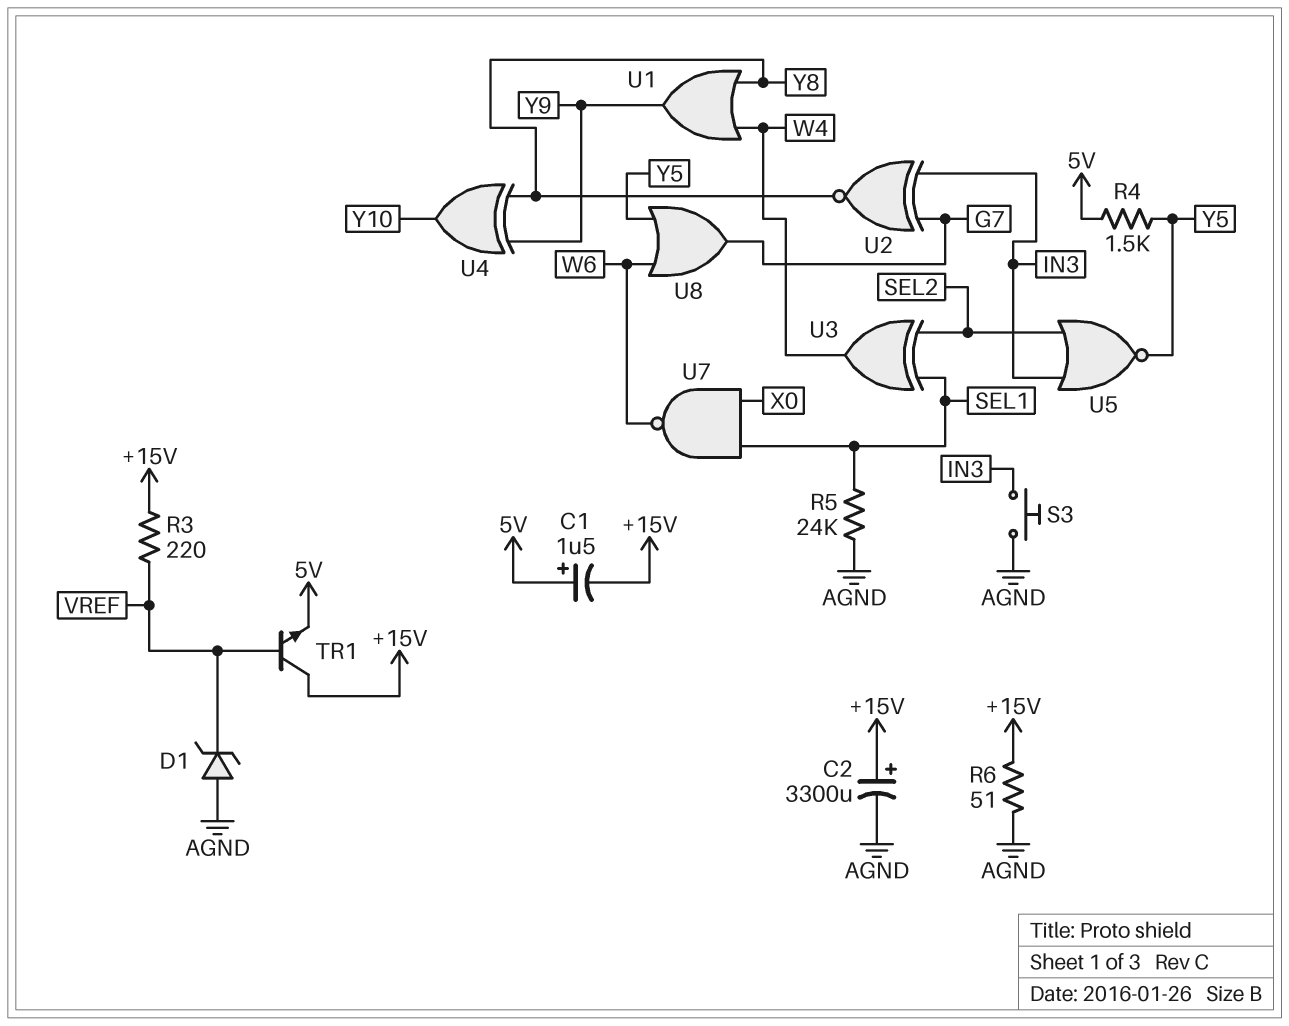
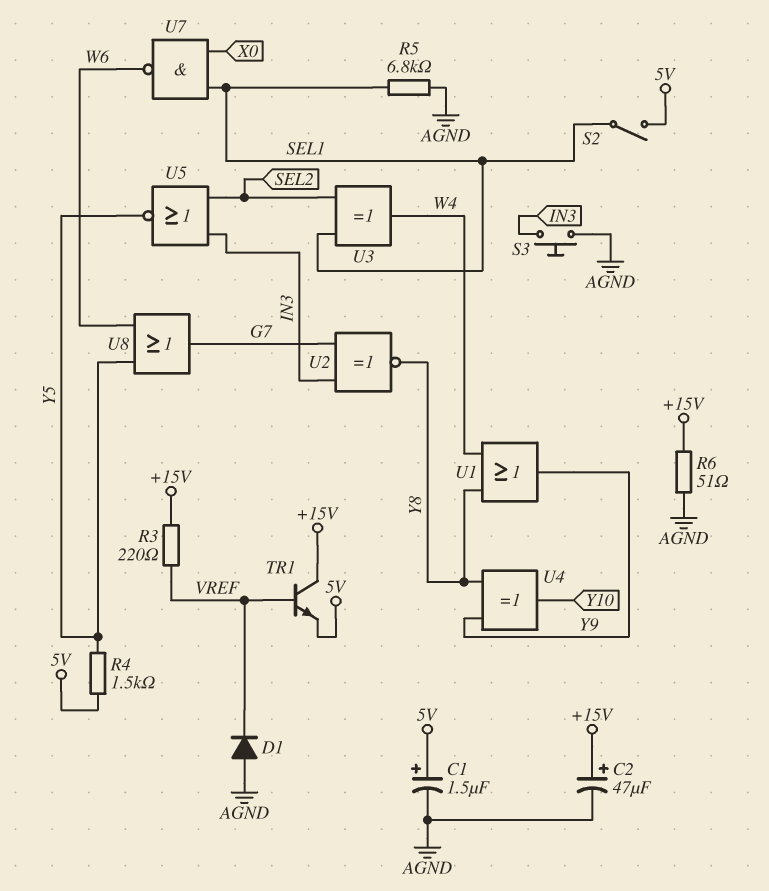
C1: 1.5uF (plus 5V, minus +15V) -> 1.5uF (plus 5V, minus AGND)
C2: 3300uF (plus +15V, minus AGND) -> 47uF (plus +15V, minus AGND)
D1: zener (A AGND, K VREF) -> diode (A AGND, K VREF)
R5: 24k (AGND, SEL1) -> 6.8k (AGND, SEL1)
S2: none -> switch (5V, SEL1)

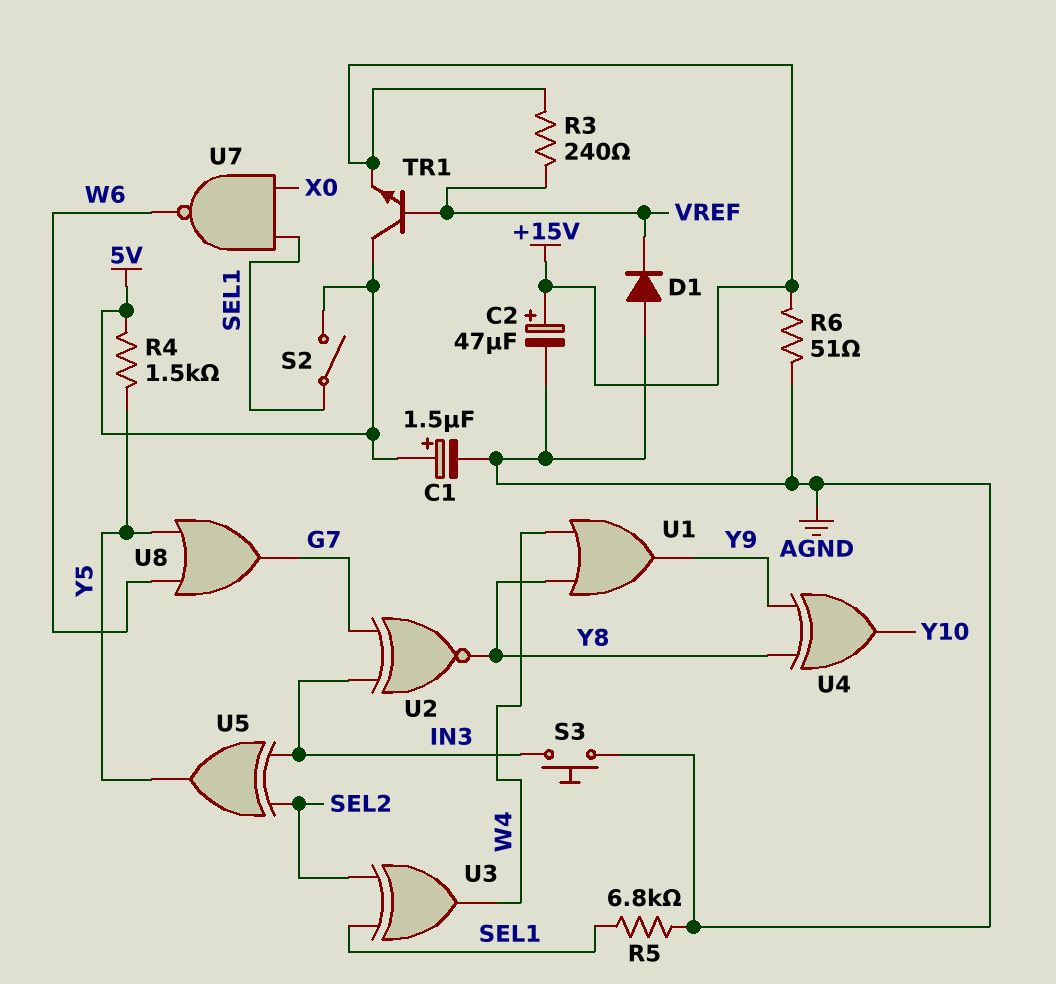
R3: 220 (+15V, VREF) -> 240 (+15V, VREF)
TR1: NPN (B VREF, C +15V, E 5V) -> NPN (B VREF, C 5V, E +15V)
U5: NOR (in IN3, in SEL2, out Y5) -> XOR (in IN3, in SEL2, out Y5)

